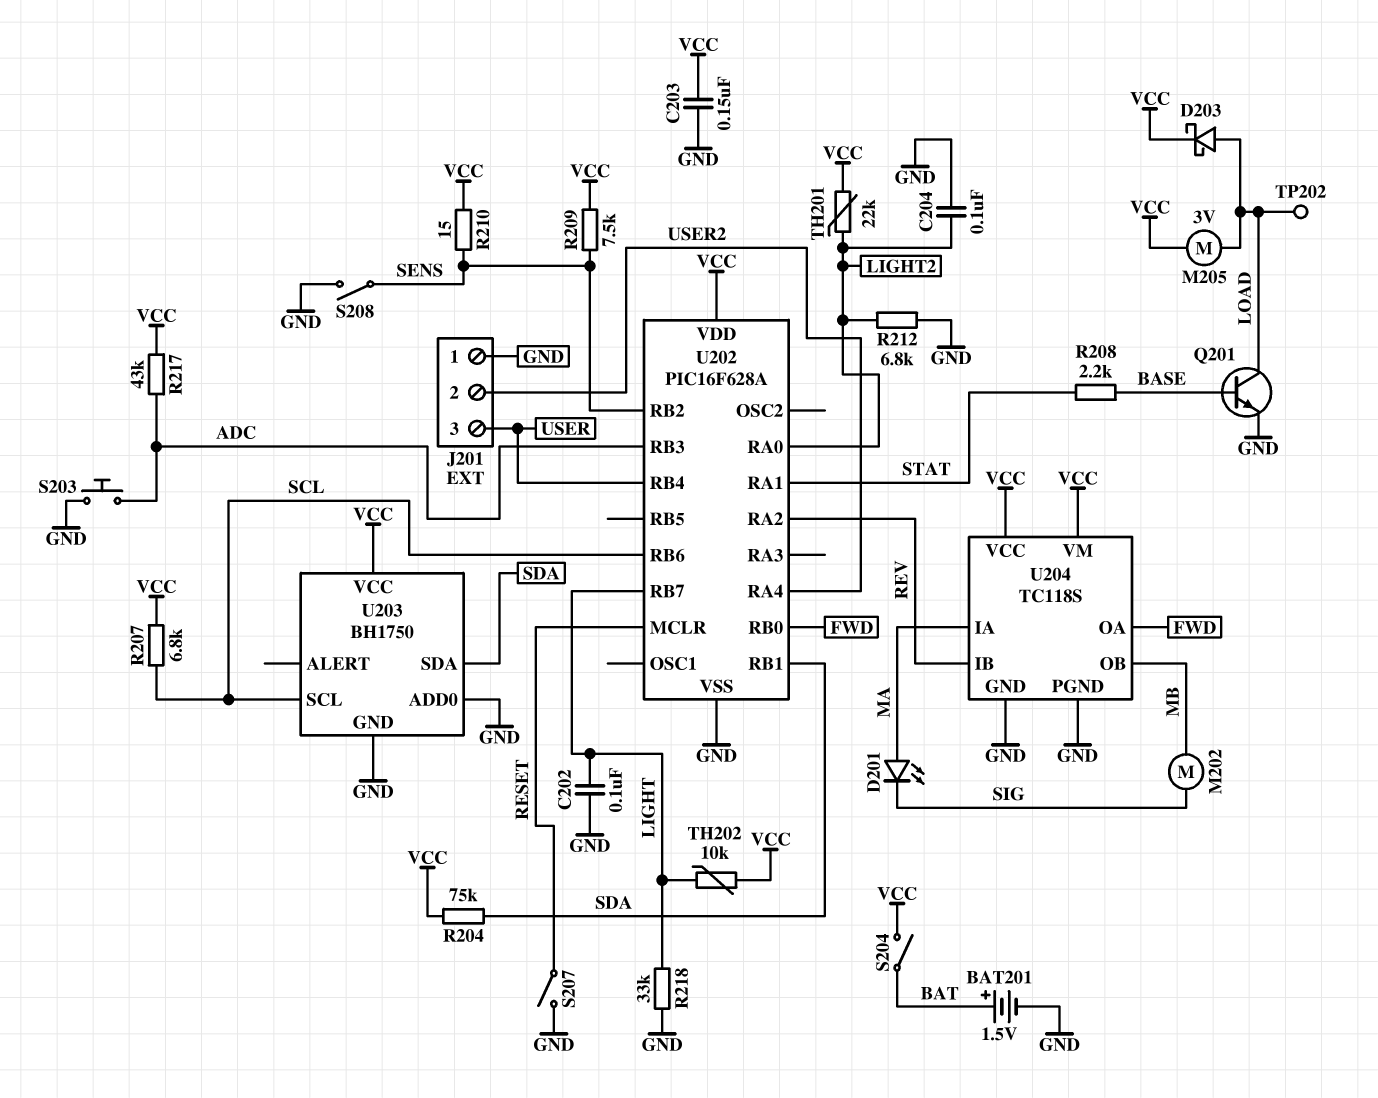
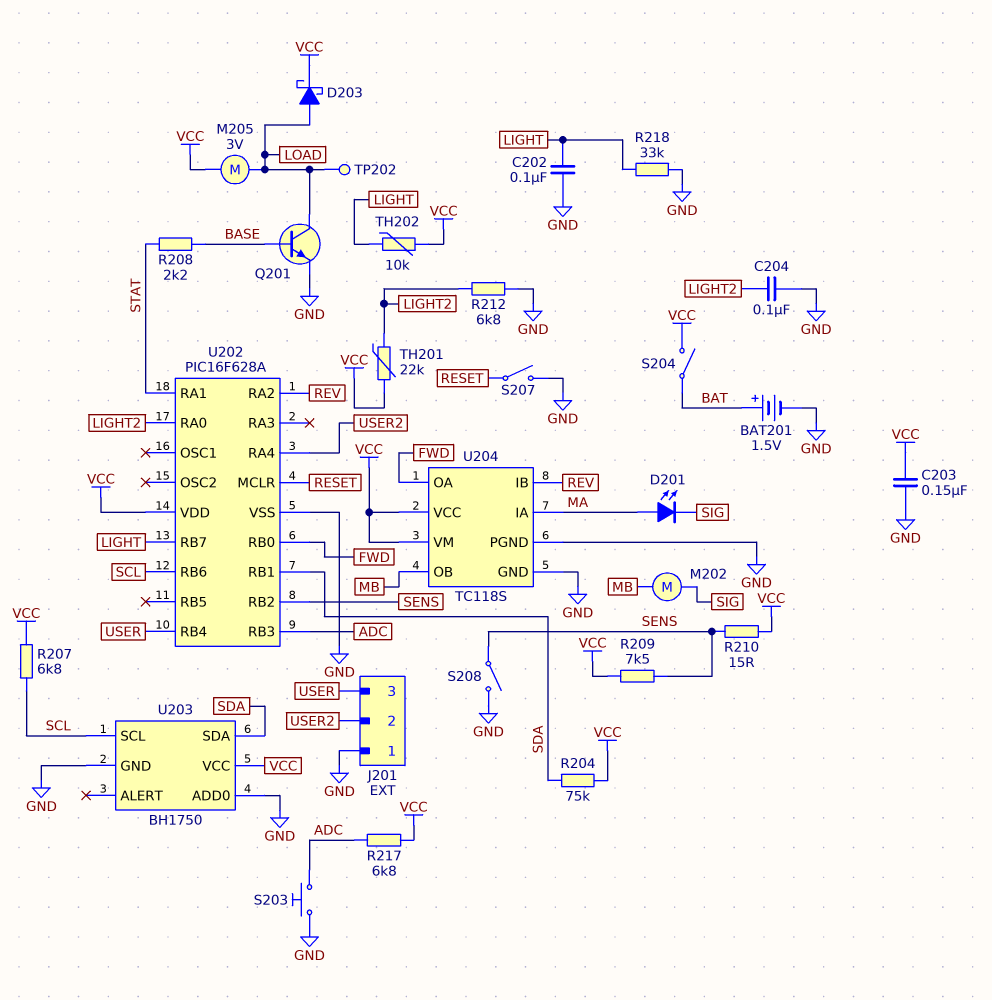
R217: 43k (ADC, VCC) -> 6.8k (ADC, VCC)

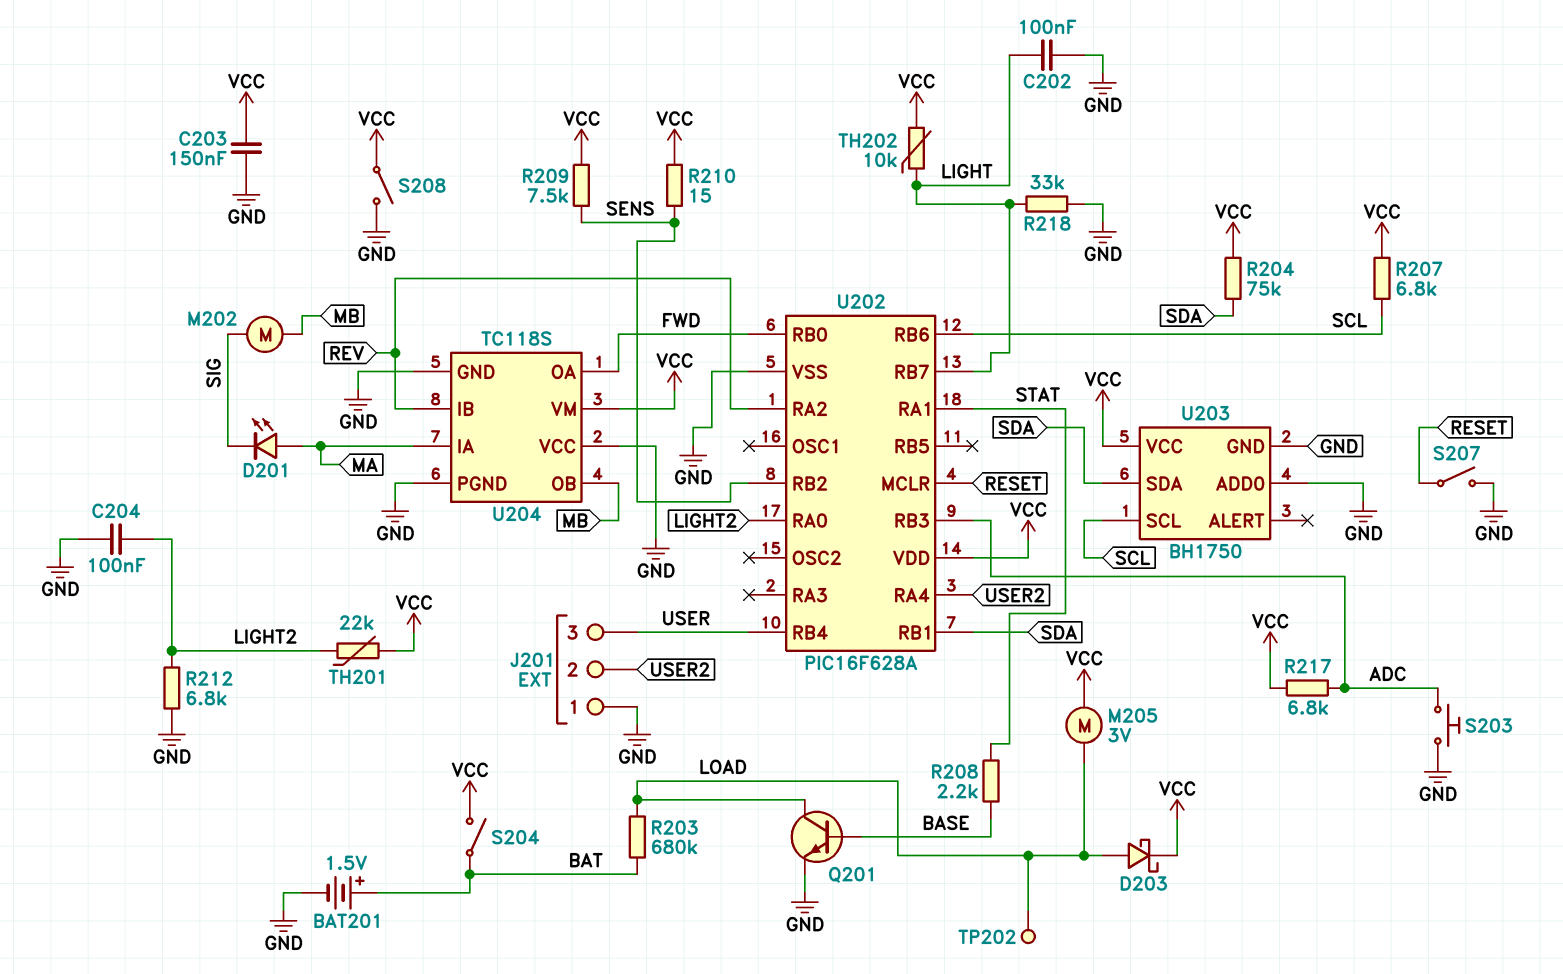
R203: none -> 680k (BAT, LOAD)
S208: switch (GND, SENS) -> switch (GND, VCC)
U204 pin VCC: VCC -> GND

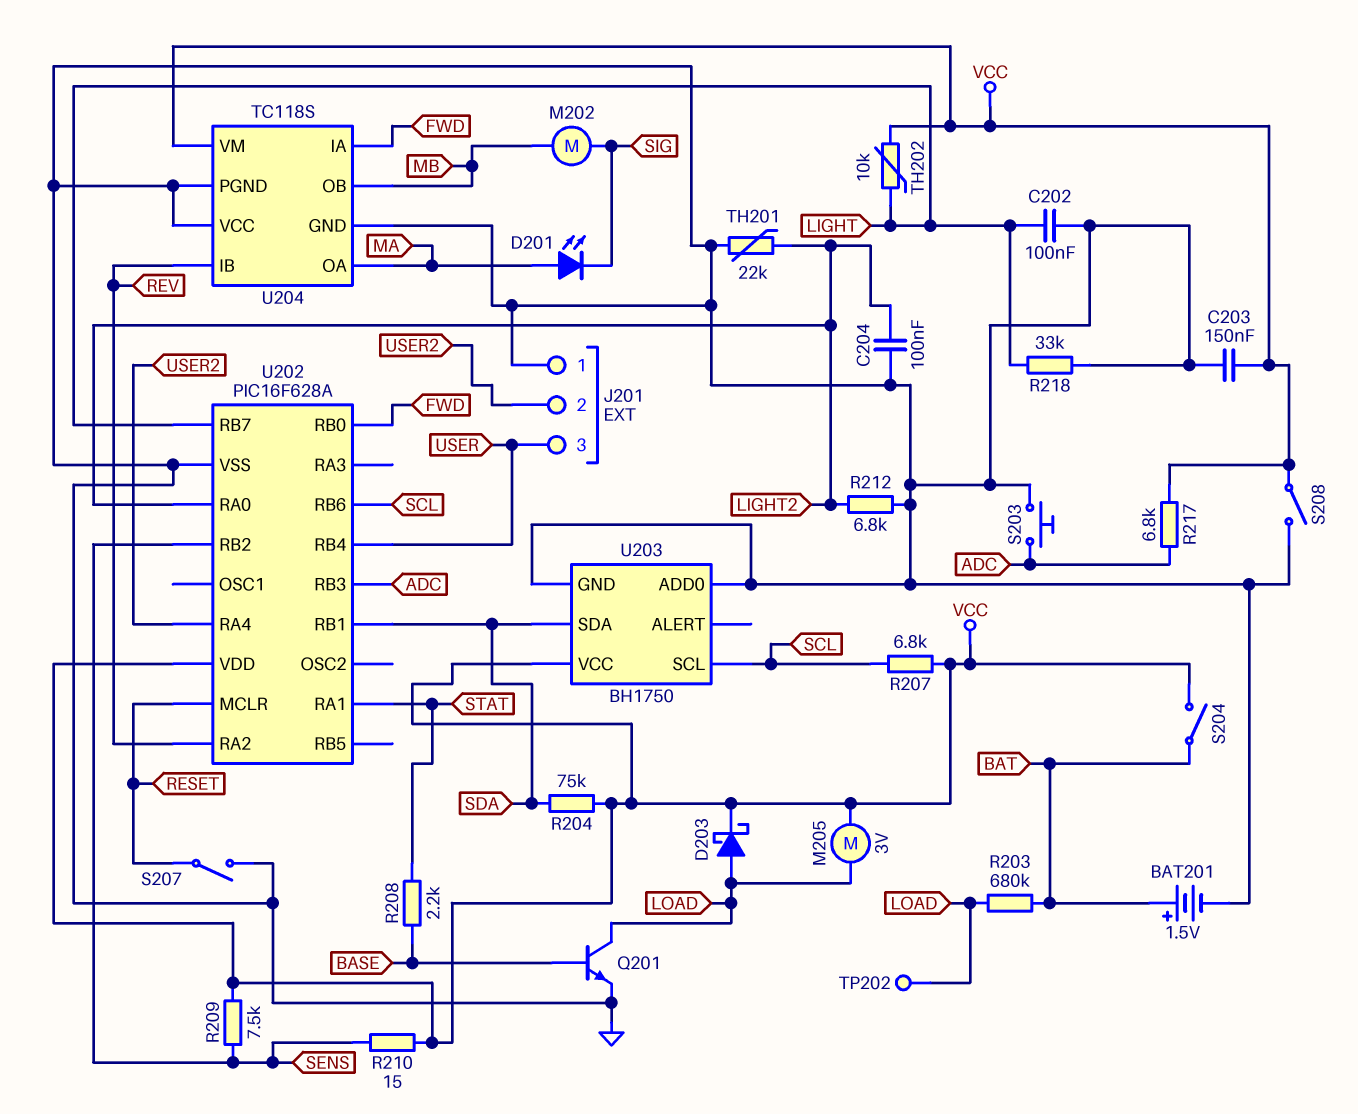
TH201: 22k (LIGHT2, VCC) -> 22k (GND, LIGHT2)
U204 pin IA: MA -> FWD
U204 pin OA: FWD -> MA

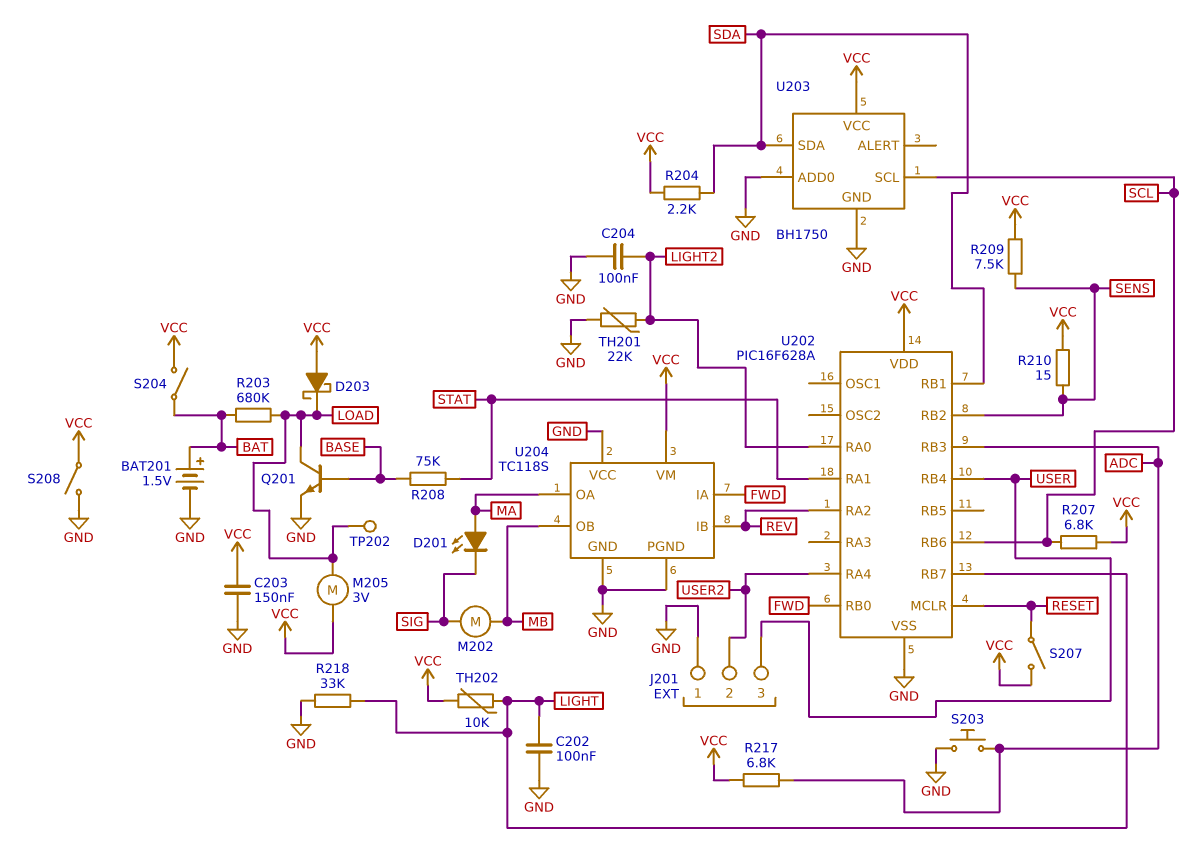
D203: schottky (A LOAD, K VCC) -> schottky (A VCC, K LOAD)
R204: 75k (SDA, VCC) -> 2.2k (SDA, VCC)
R208: 2.2k (BASE, STAT) -> 75k (BASE, STAT)
R212: 6.8k (GND, LIGHT2) -> none
S207: switch (GND, RESET) -> switch (RESET, VCC)

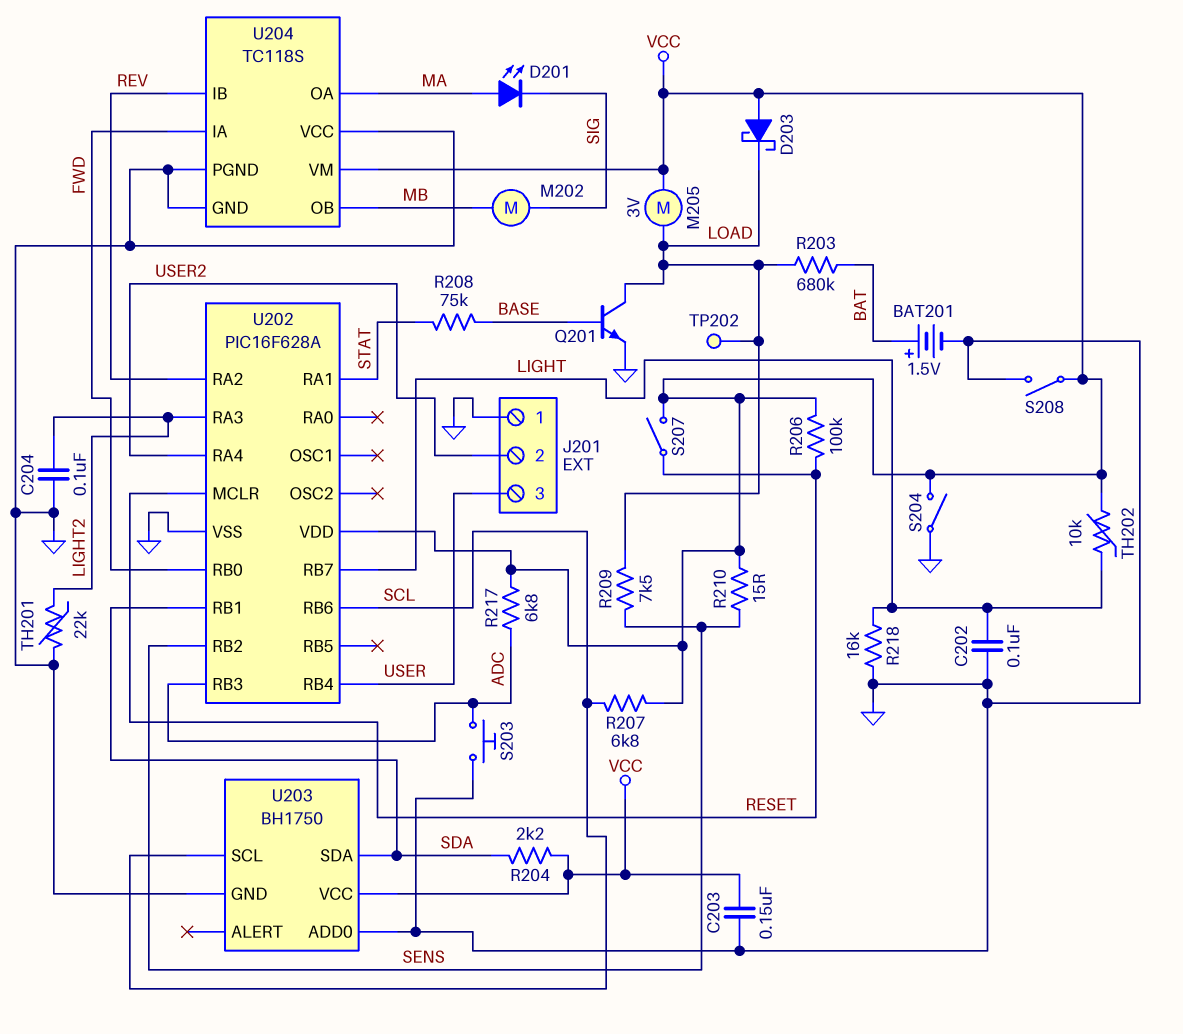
R206: none -> 100k (RESET, VCC)
R209: 7.5k (SENS, VCC) -> 7.5k (LOAD, SENS)
R218: 33k (GND, LIGHT) -> 16k (GND, LIGHT)
S204: switch (BAT, VCC) -> switch (GND, VCC)
U202 pin RA0: LIGHT2 -> none
U202 pin RA3: none -> LIGHT2

